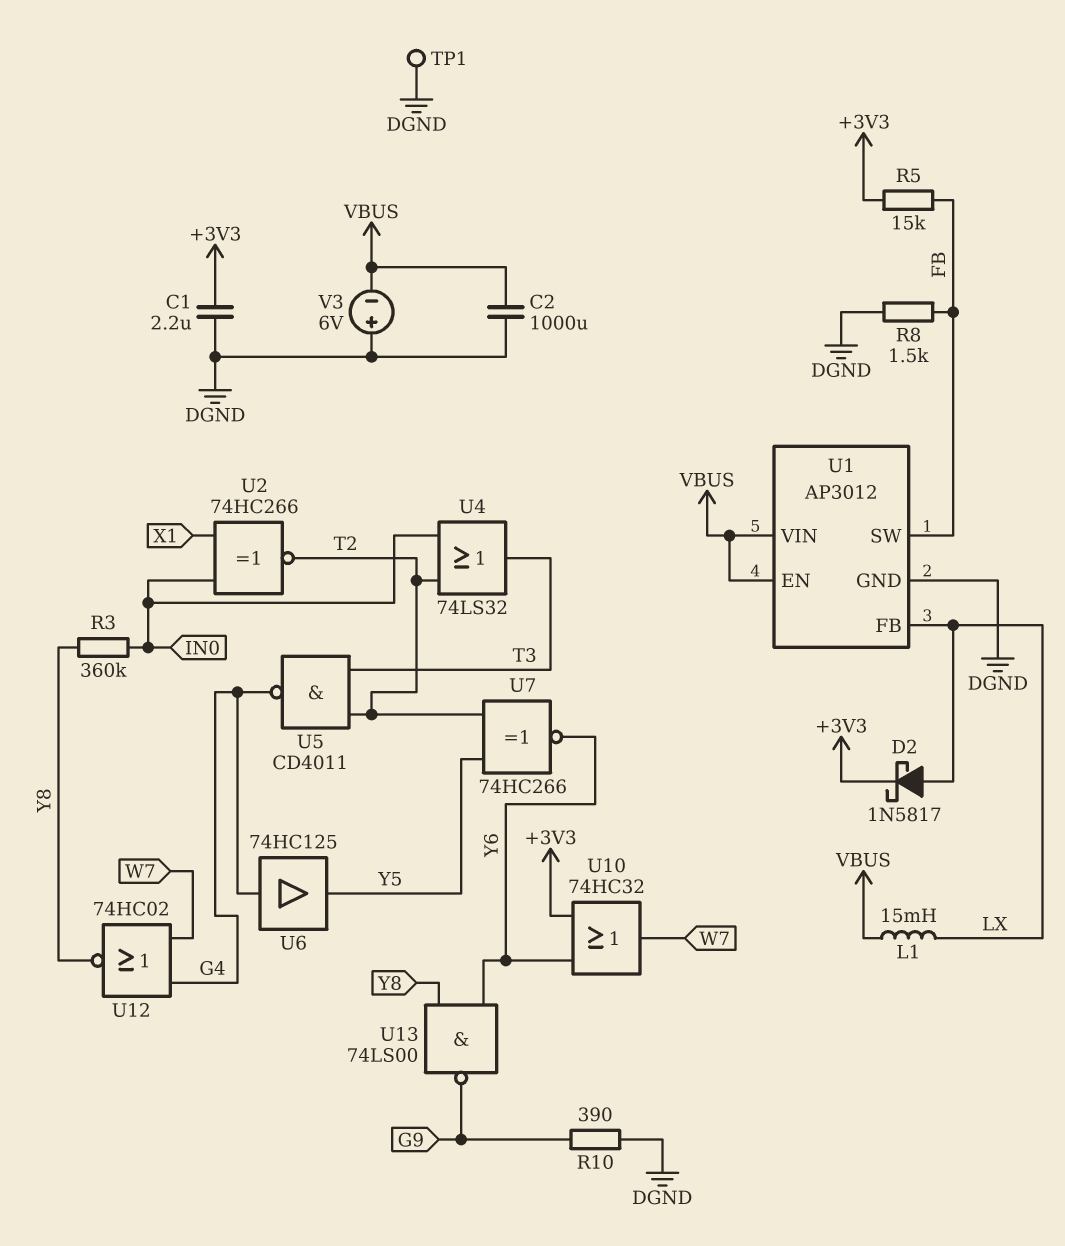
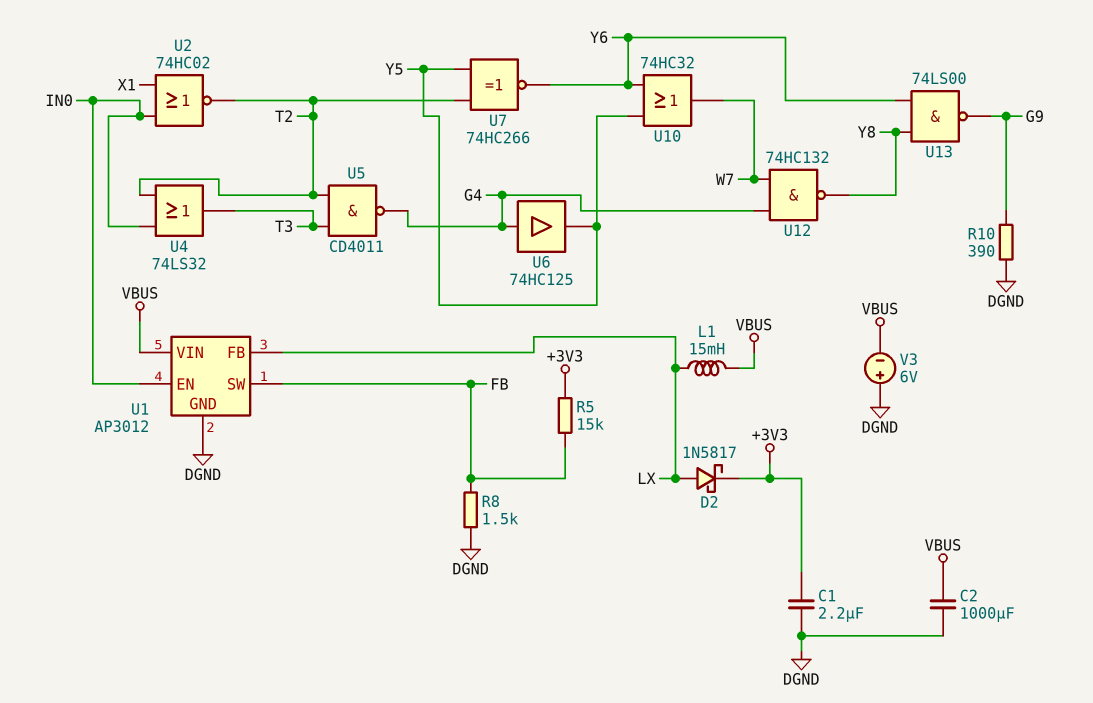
R3: 360k (IN0, Y8) -> none
TP1: test point (DGND) -> none
U1 pin EN: VBUS -> IN0
U2: XNOR 74HC266 (in IN0, in X1, out T2) -> NOR 74HC02 (in IN0, in X1, out T2)
U10: OR 74HC32 (in +3V3, in Y6, out W7) -> OR 74HC32 (in Y5, in Y6, out W7)
U12: NOR 74HC02 (in G4, in W7, out Y8) -> NAND 74HC132 (in G4, in W7, out Y8)

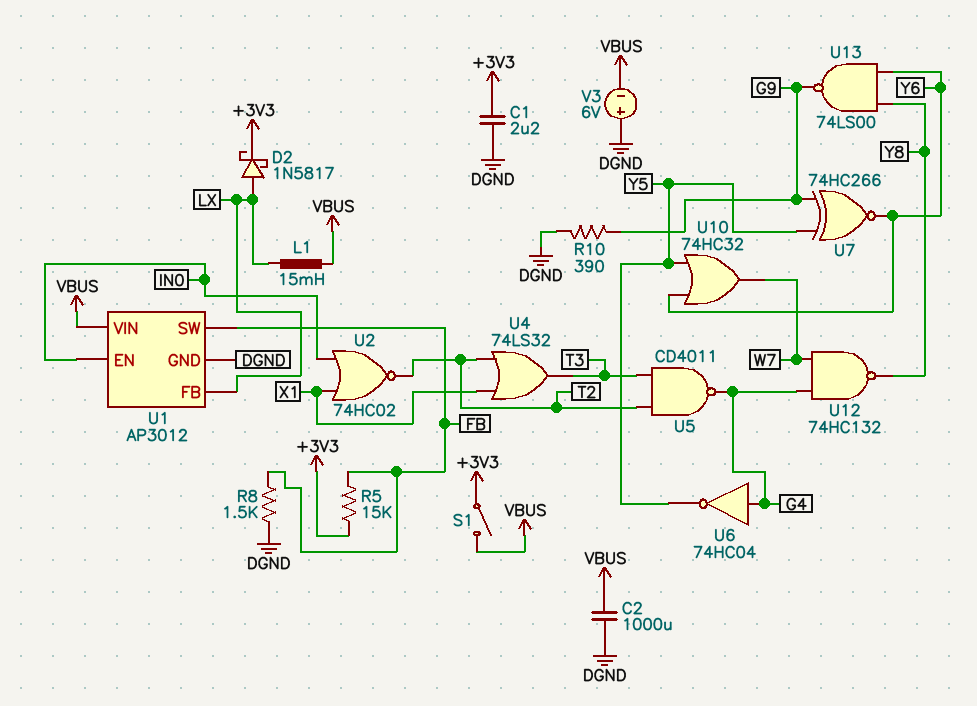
S1: none -> switch (+3V3, VBUS)
U4: OR 74LS32 (in IN0, in T2, out T3) -> OR 74LS32 (in T2, in X1, out T3)
U6: buffer 74HC125 (in G4, out Y5) -> NOT 74HC04 (in G4, out Y5)
U7: XNOR 74HC266 (in T2, in Y5, out Y6) -> XNOR 74HC266 (in G9, in Y5, out Y6)

